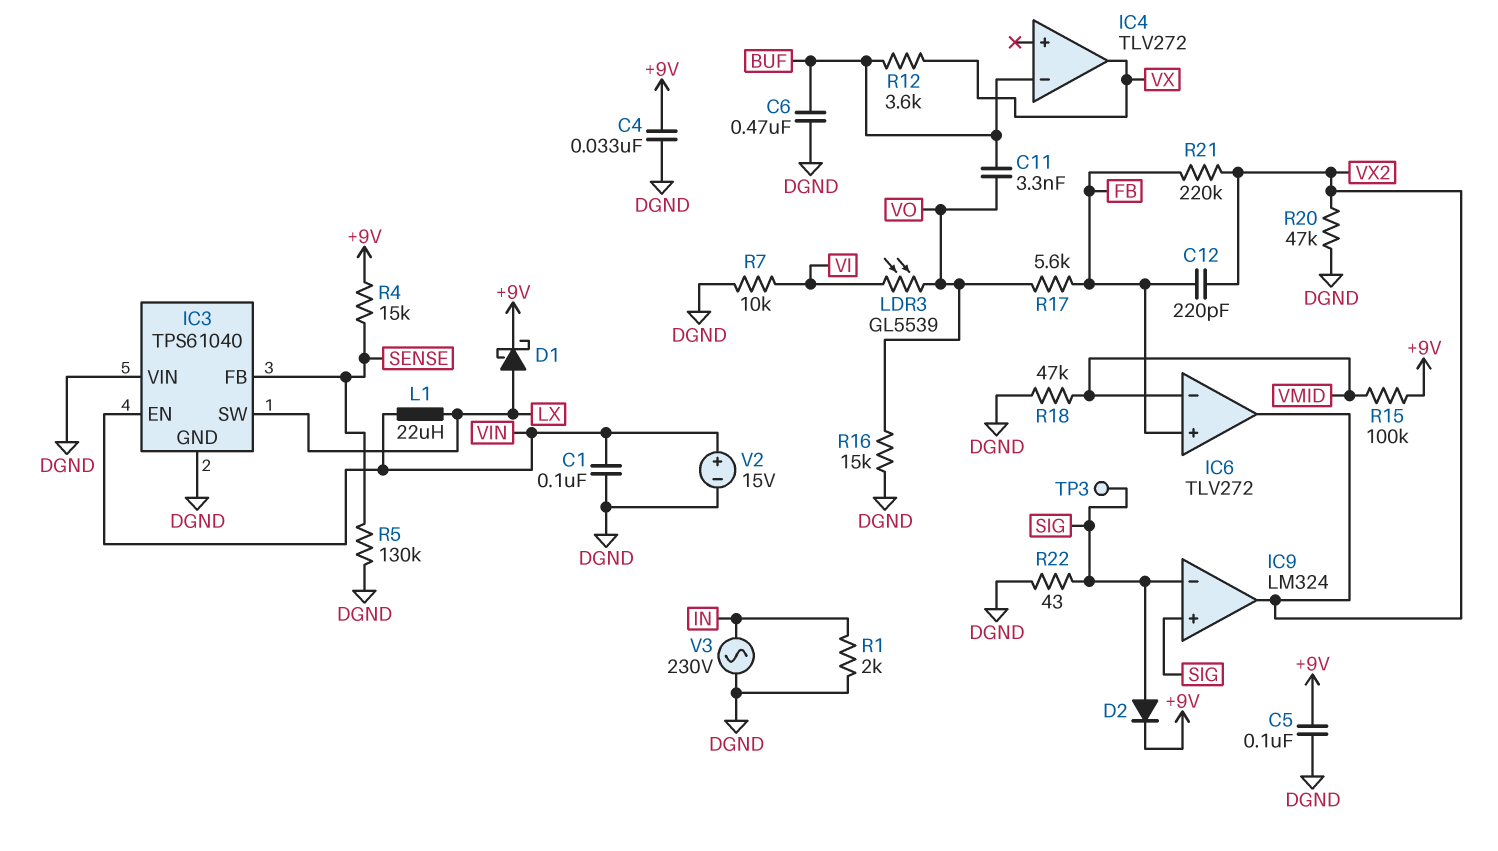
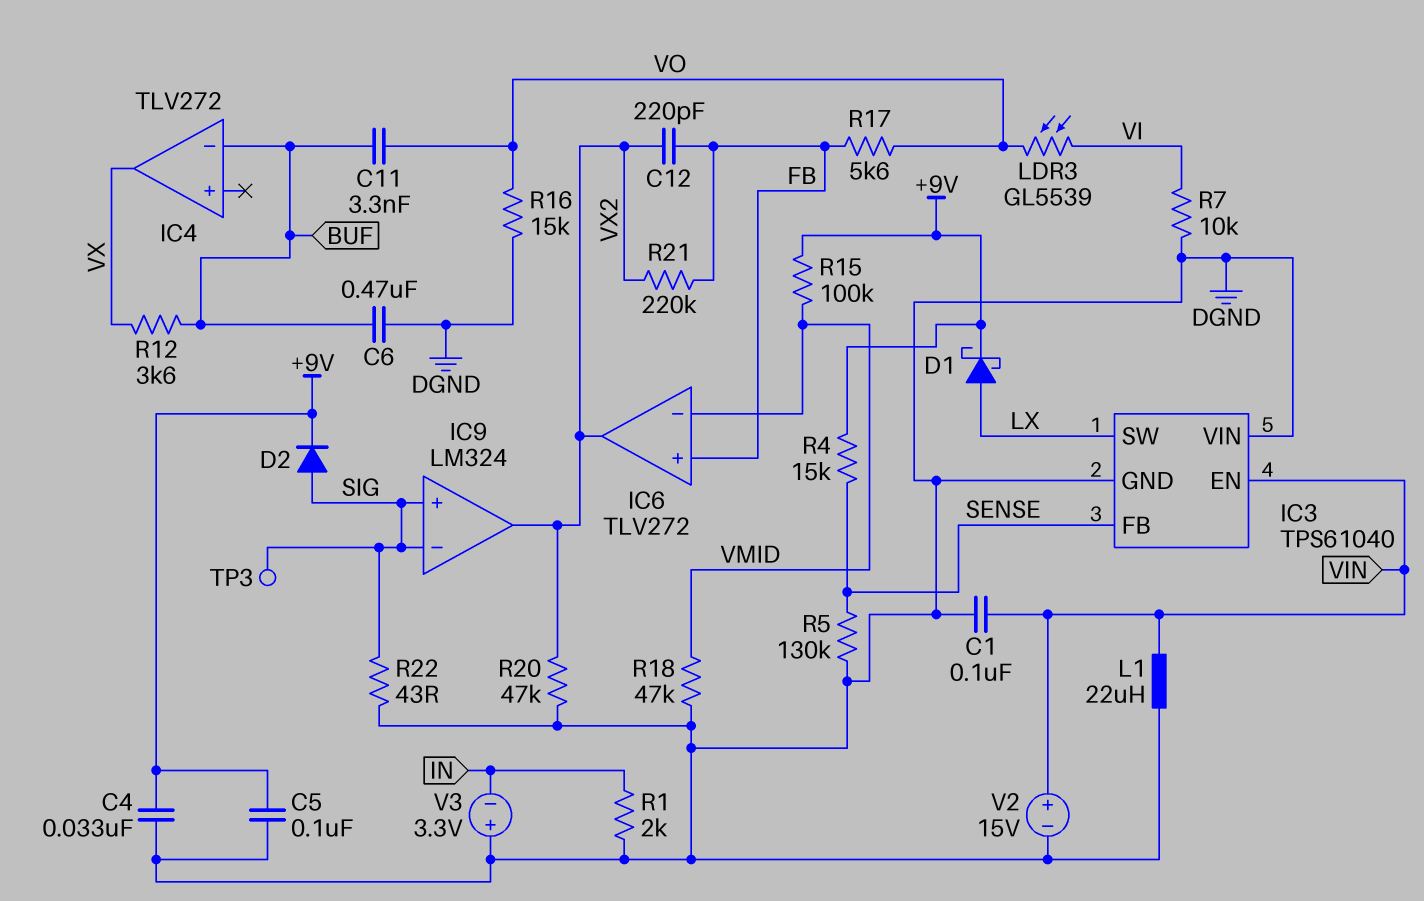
L1: 22uH (LX, VIN) -> 22uH (DGND, VIN)
V3: AC 230V (DGND, IN) -> 3.3V (plus DGND, minus IN)

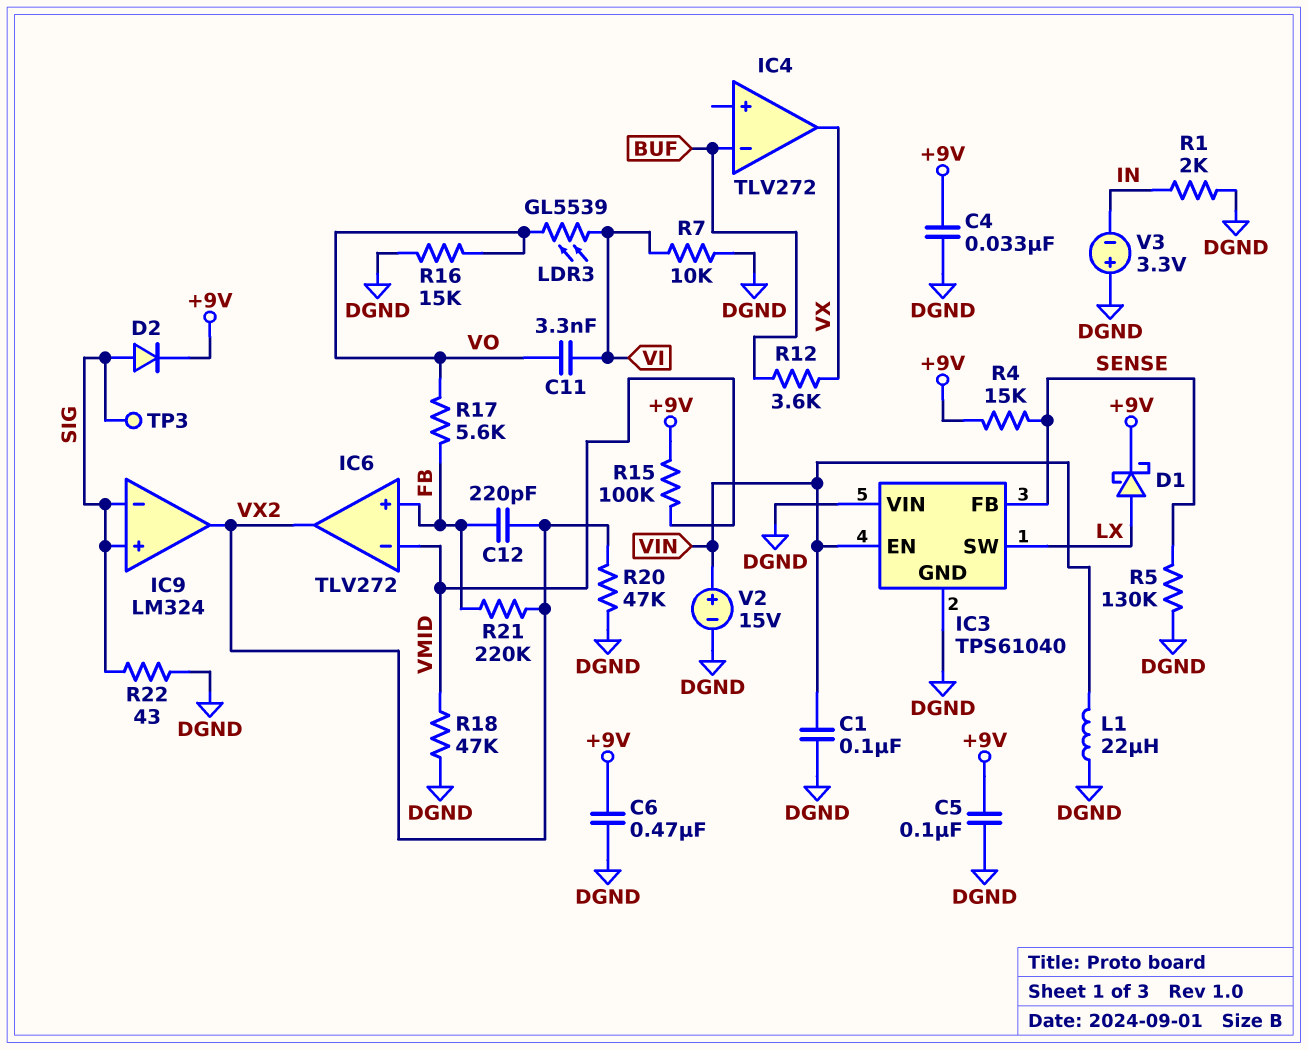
C6: 470nF (BUF, DGND) -> 470nF (+9V, DGND)
C11: 3.3nF (BUF, VO) -> 3.3nF (VI, VO)

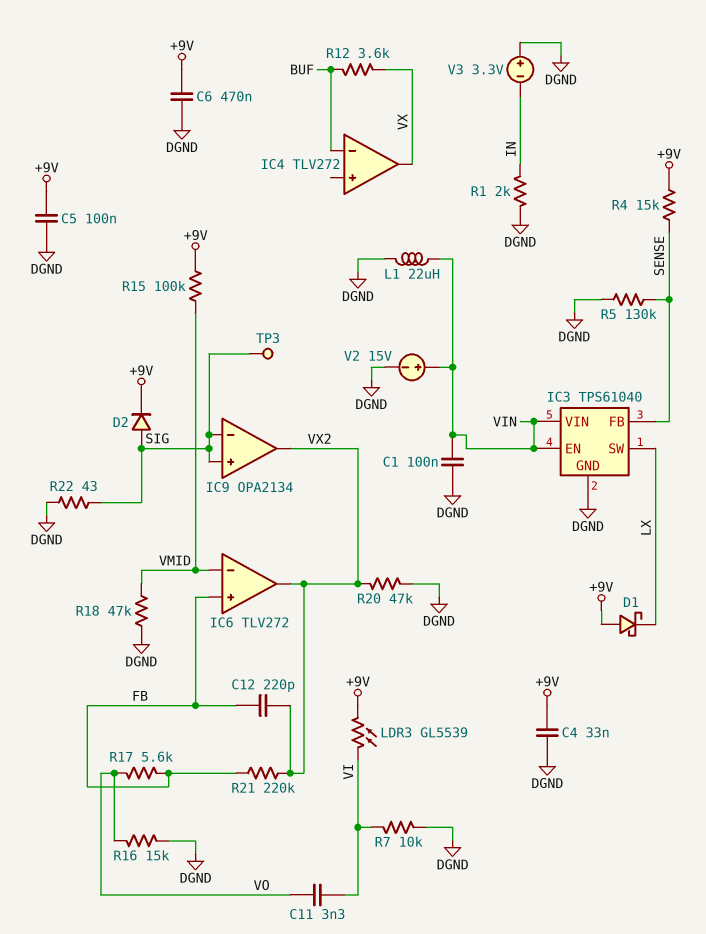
D1: schottky (A LX, K +9V) -> schottky (A +9V, K LX)
IC3 pin VIN: DGND -> VIN
IC9: LM324 -> OPA2134
LDR3: GL5539 (VI, VO) -> GL5539 (+9V, VI)

